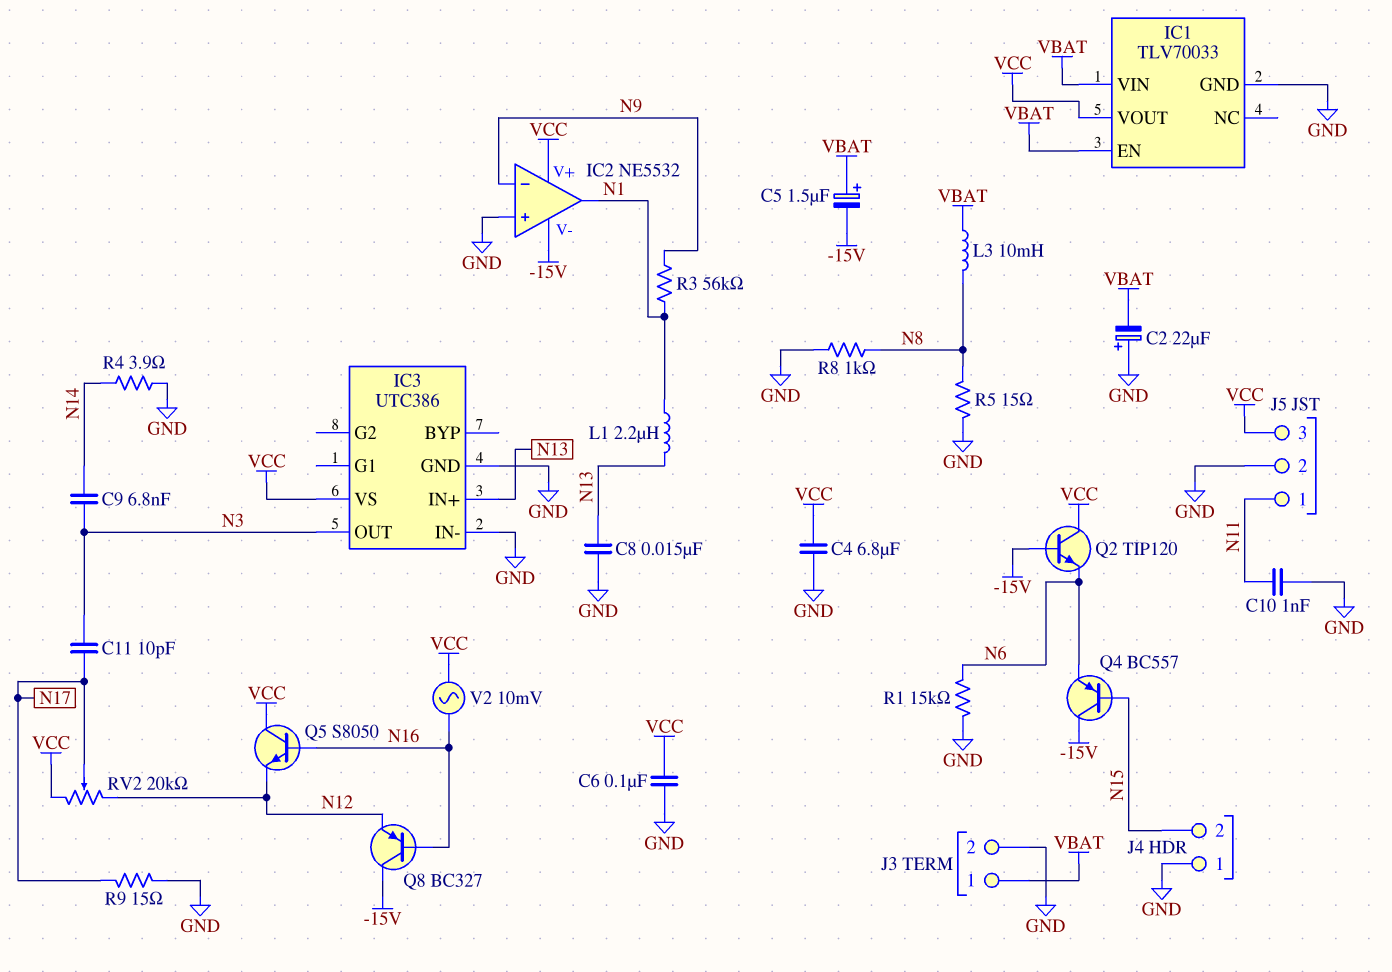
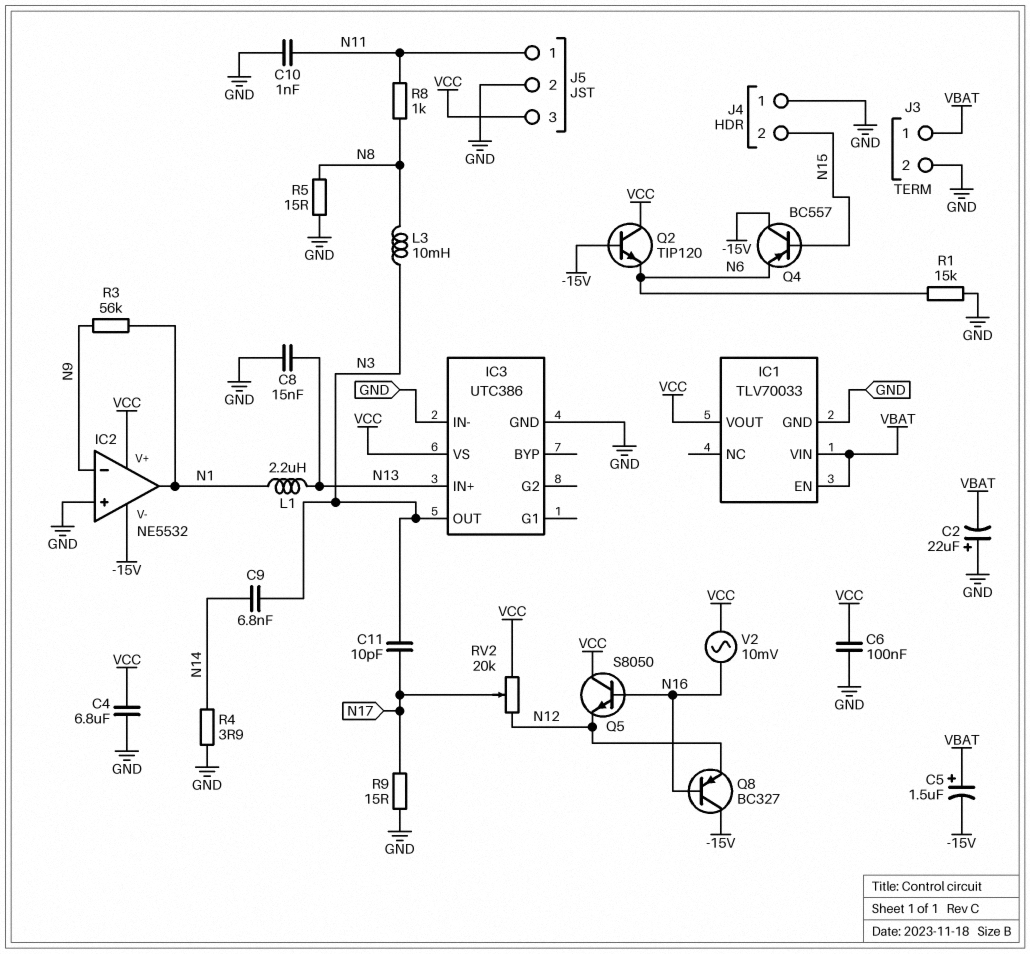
L3: 10mH (N8, VBAT) -> 10mH (N3, N8)
R8: 1k (GND, N8) -> 1k (N8, N11)

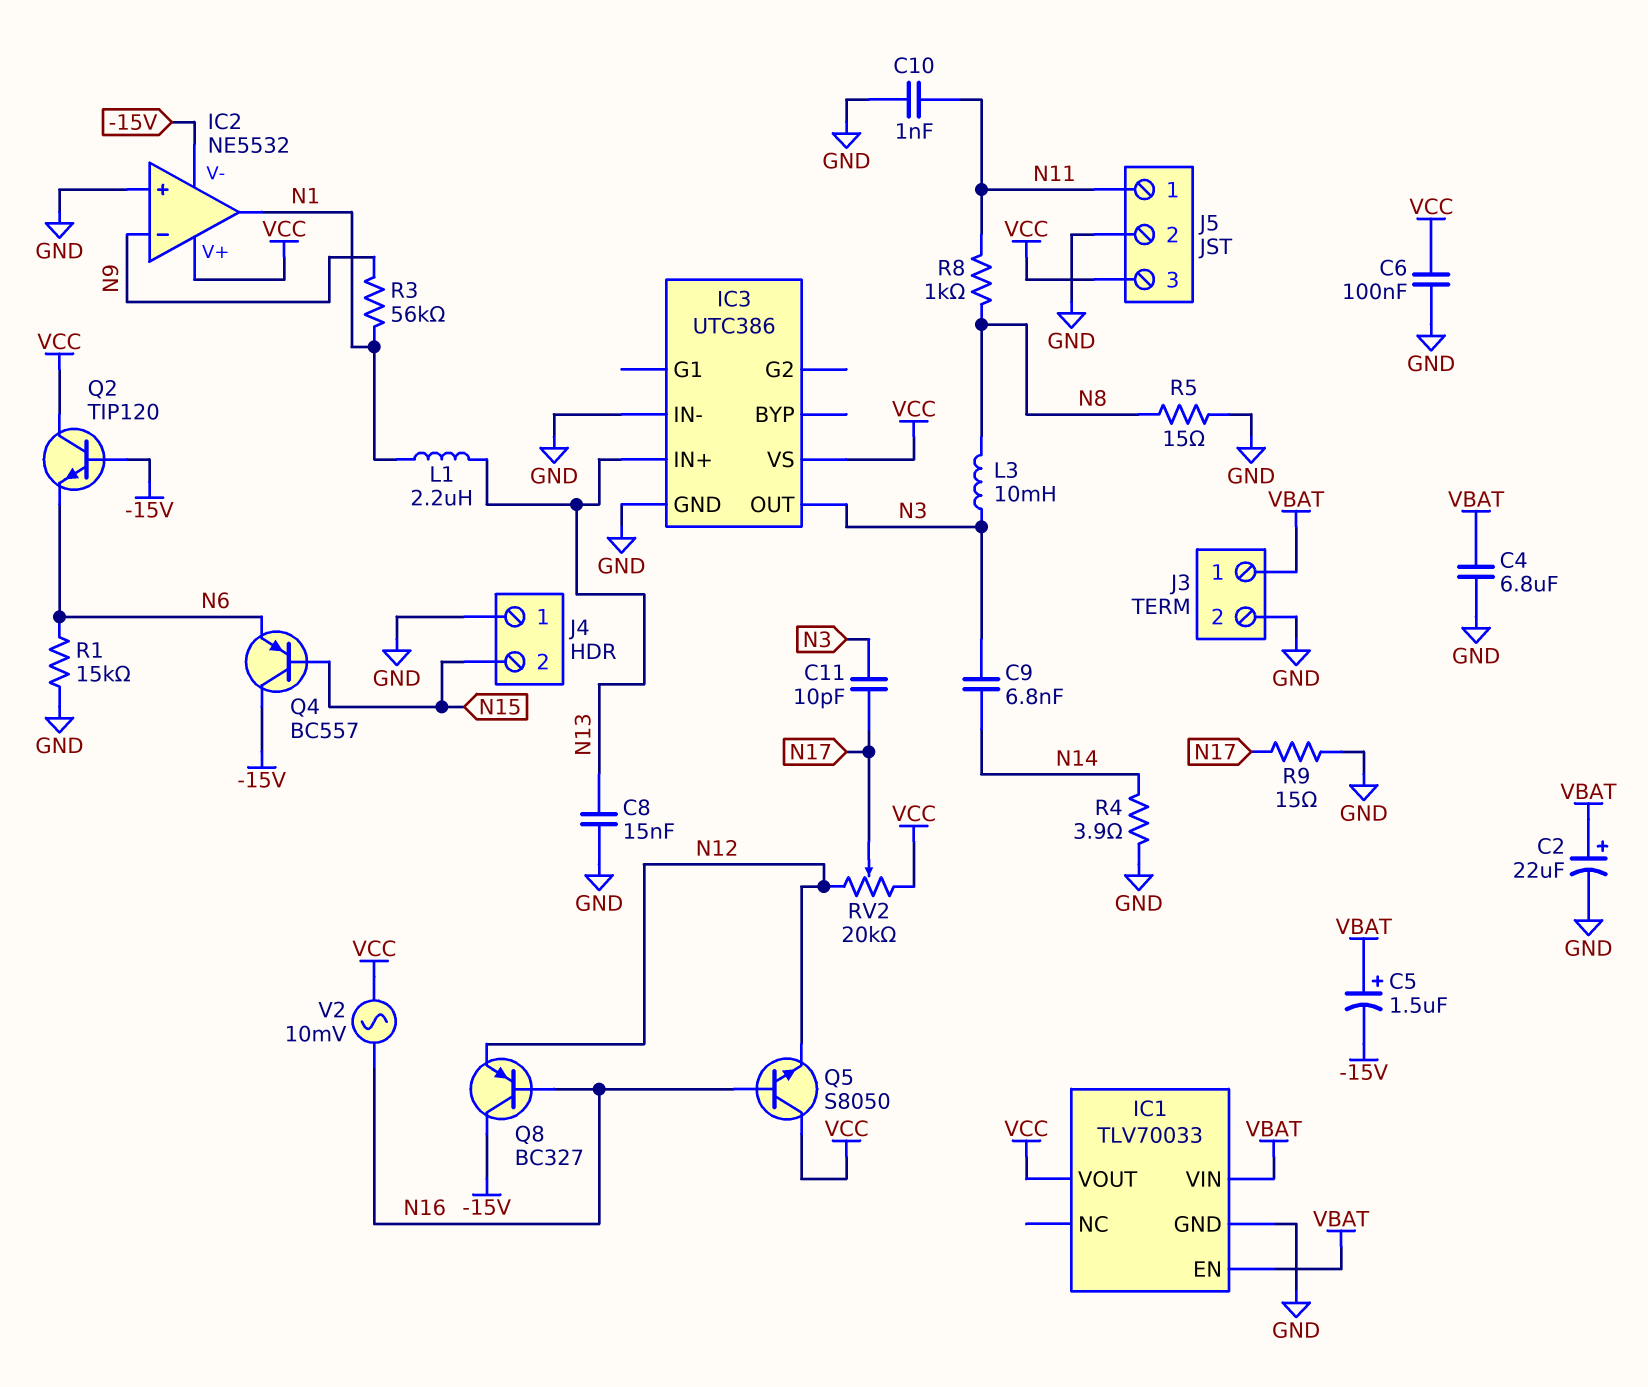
C2: 22uF (plus GND, minus VBAT) -> 22uF (plus VBAT, minus GND)
C4: 6.8uF (GND, VCC) -> 6.8uF (GND, VBAT)

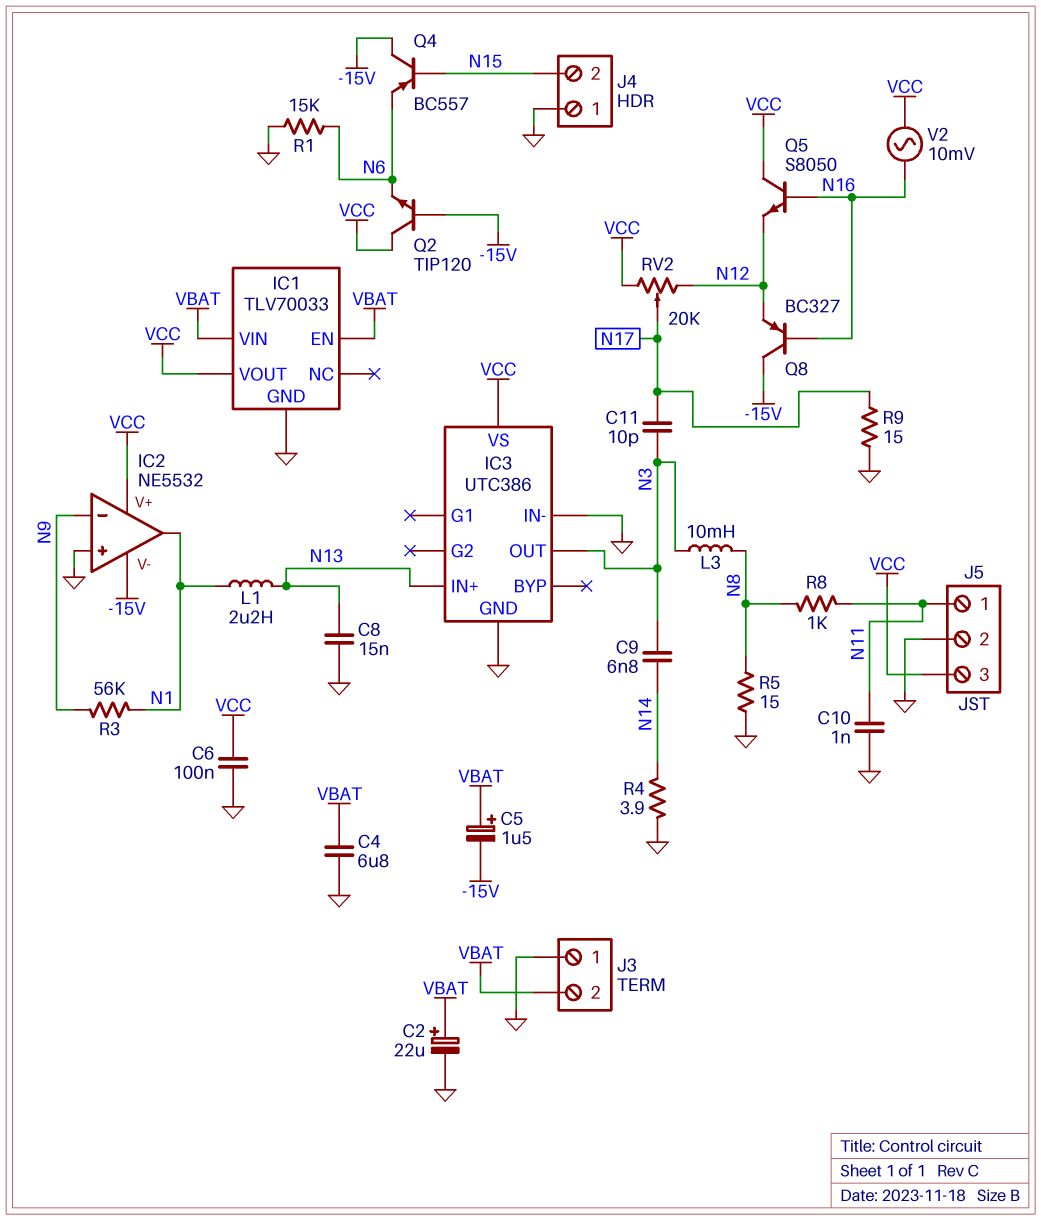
J3 pin 1: VBAT -> GND
J3 pin 2: GND -> VBAT

